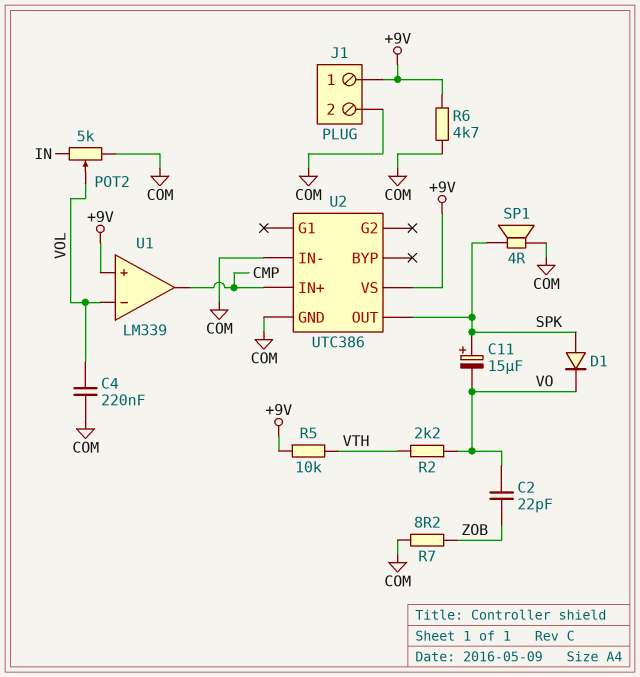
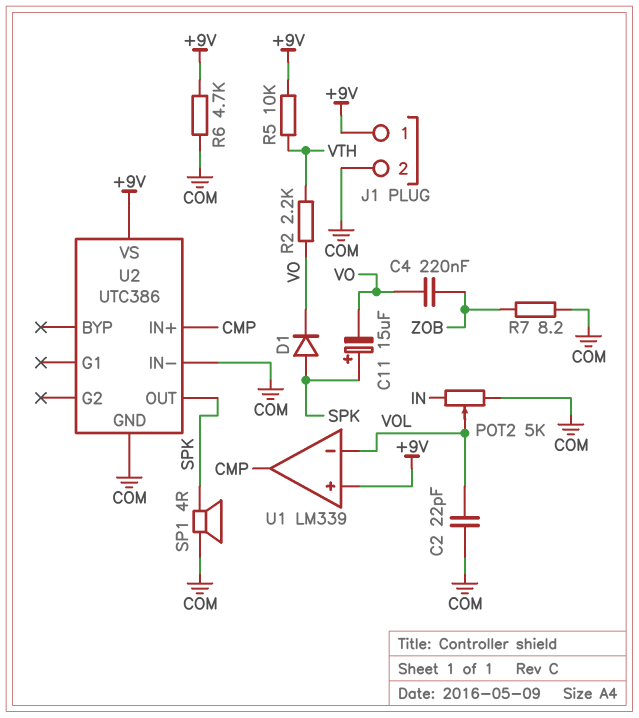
C2: 22pF (VO, ZOB) -> 22pF (COM, VOL)
C4: 220nF (COM, VOL) -> 220nF (VO, ZOB)

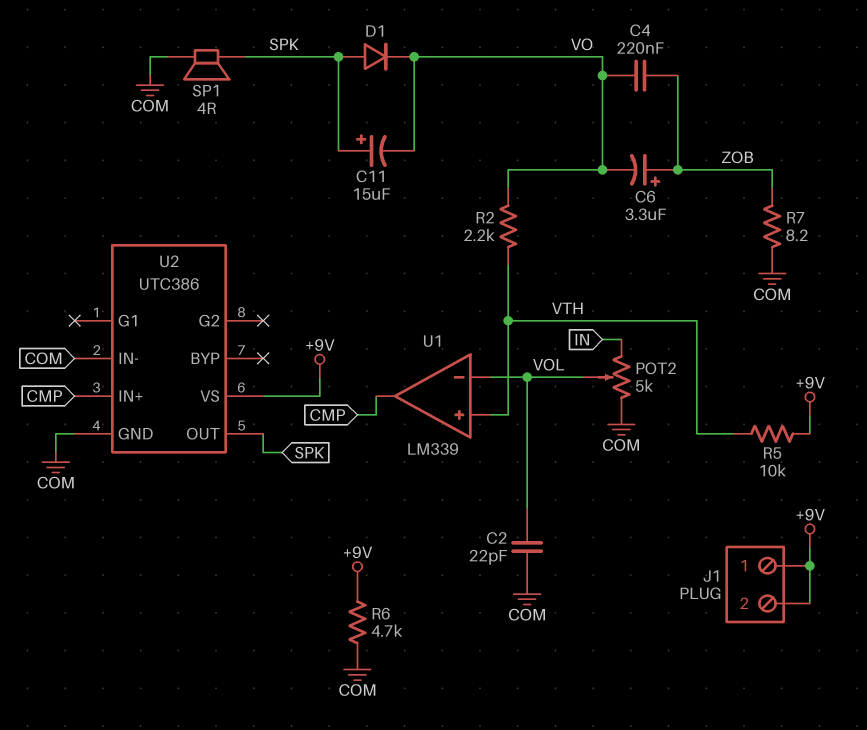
C6: none -> 3.3uF (plus ZOB, minus VO)
J1 pin 2: COM -> +9V
U1 pin in+: +9V -> VTH

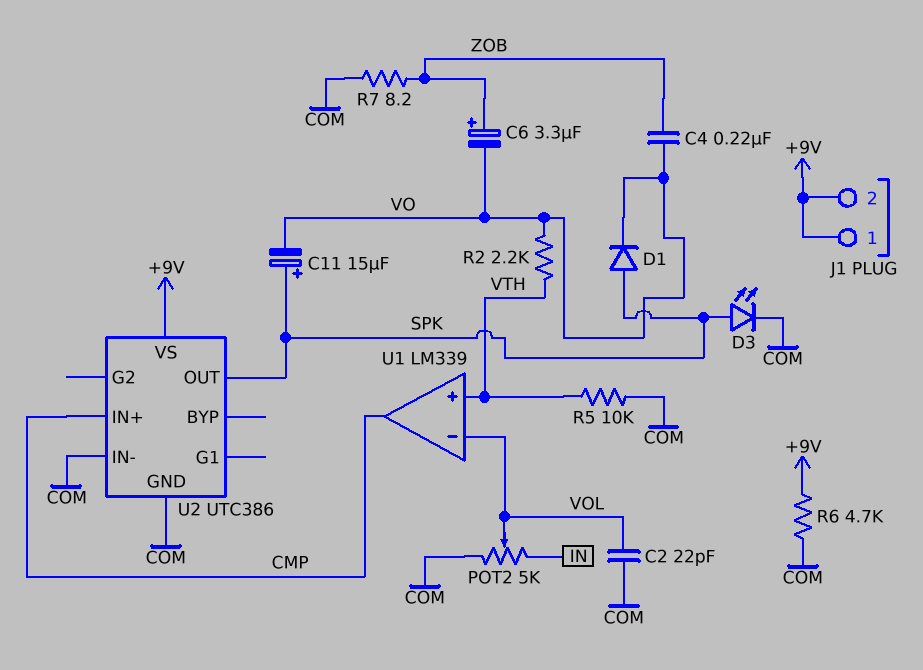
D3: none -> LED (A SPK, K COM)
R5: 10k (+9V, VTH) -> 10k (COM, VTH)
SP1: speaker 4R (COM, SPK) -> none

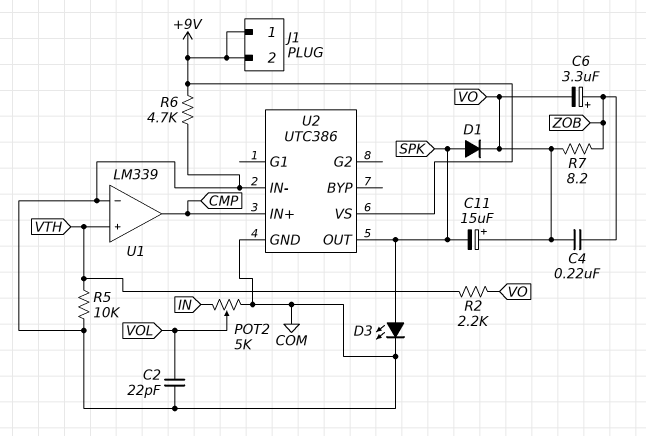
C11: 15uF (plus SPK, minus VO) -> 15uF (plus VO, minus SPK)
R7: 8.2 (COM, ZOB) -> 8.2 (VO, ZOB)
U1 pin in-: VOL -> COM

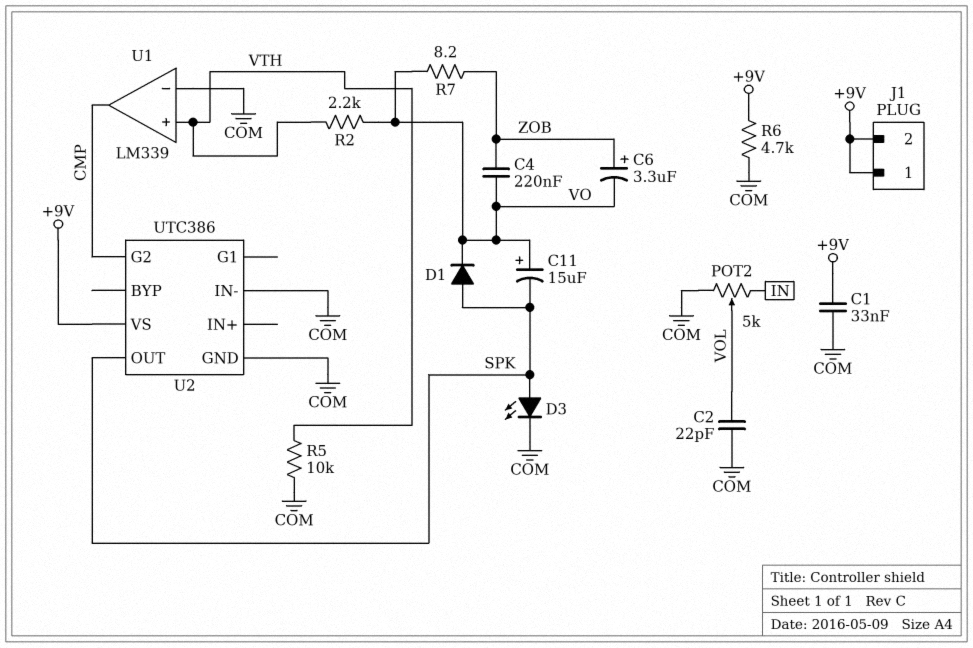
C1: none -> 33nF (+9V, COM)
U2 pin G2: none -> CMP
U2 pin IN+: CMP -> none

